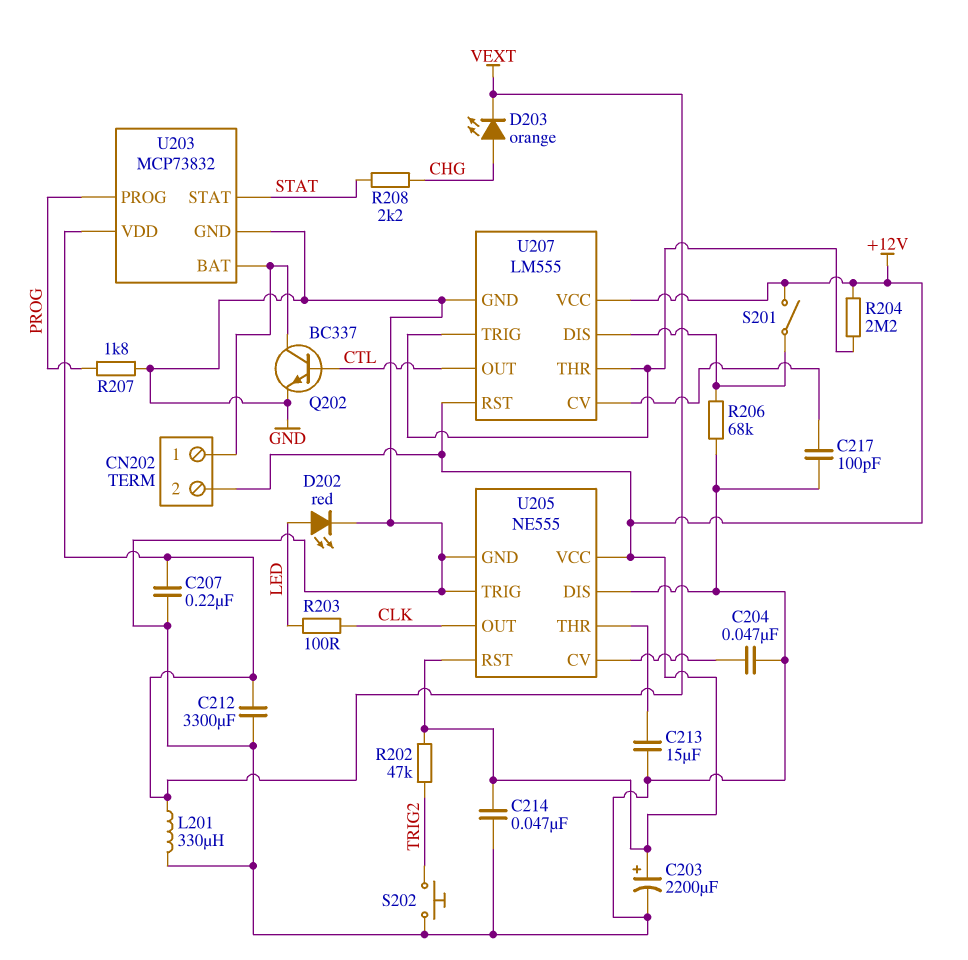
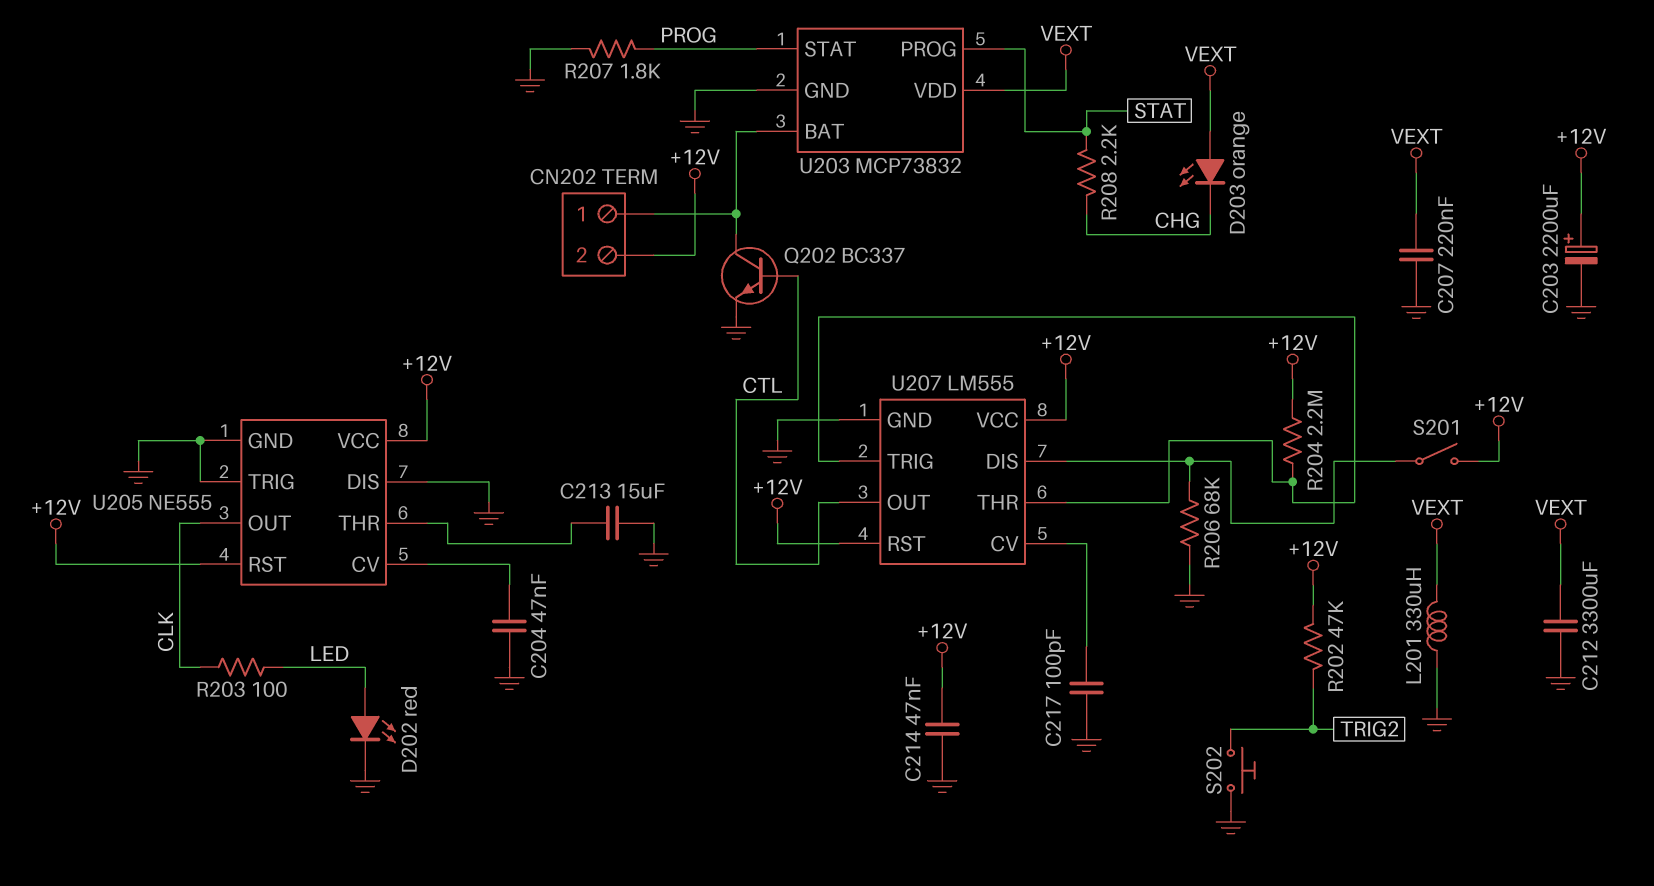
D203: LED orange (A CHG, K VEXT) -> LED orange (A VEXT, K CHG)
U203 pin PROG: PROG -> STAT
U203 pin STAT: STAT -> PROG

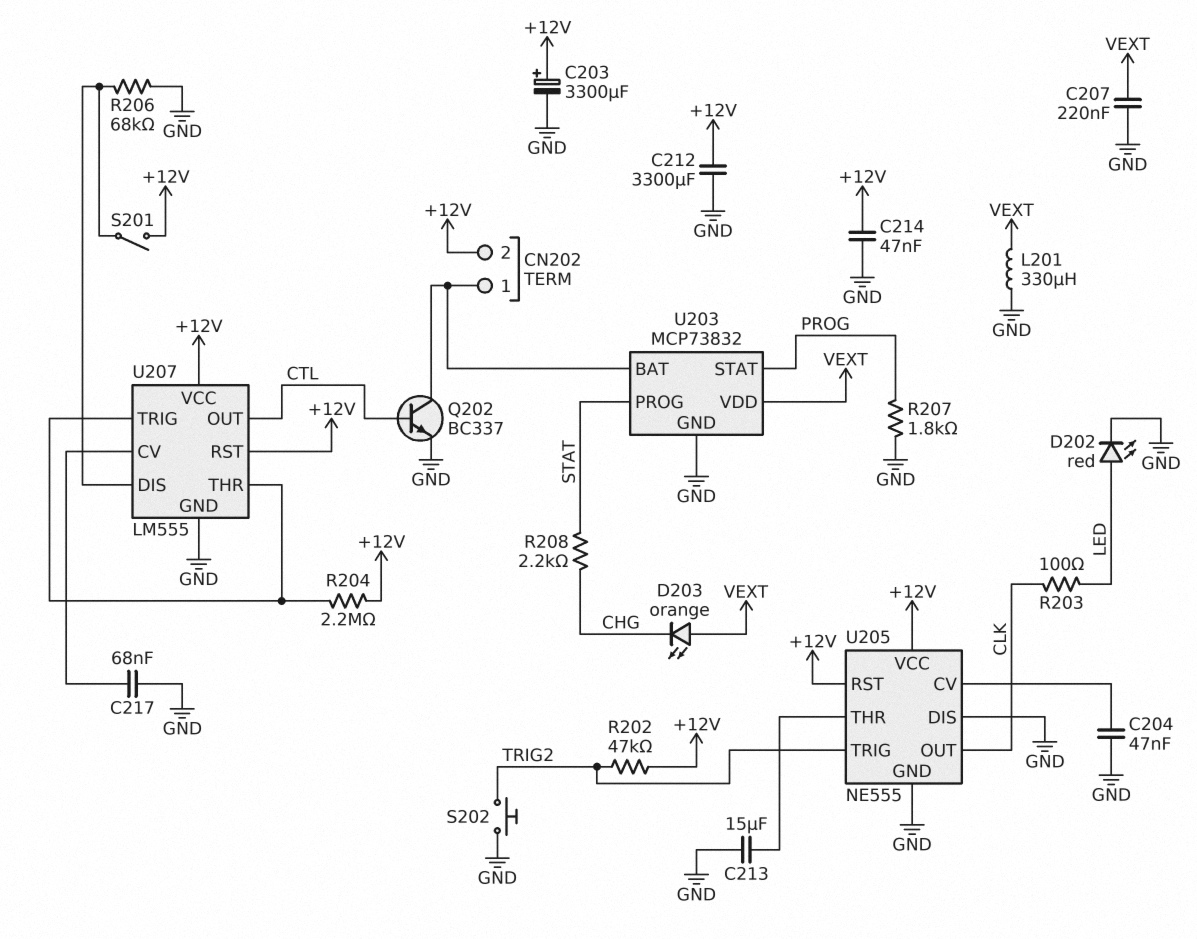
C203: 2200uF (plus +12V, minus GND) -> 3300uF (plus +12V, minus GND)
C212: 3300uF (GND, VEXT) -> 3300uF (+12V, GND)
C217: 100pF (GND, U207/CV) -> 68nF (GND, U207/CV)
U205 pin TRIG: GND -> TRIG2

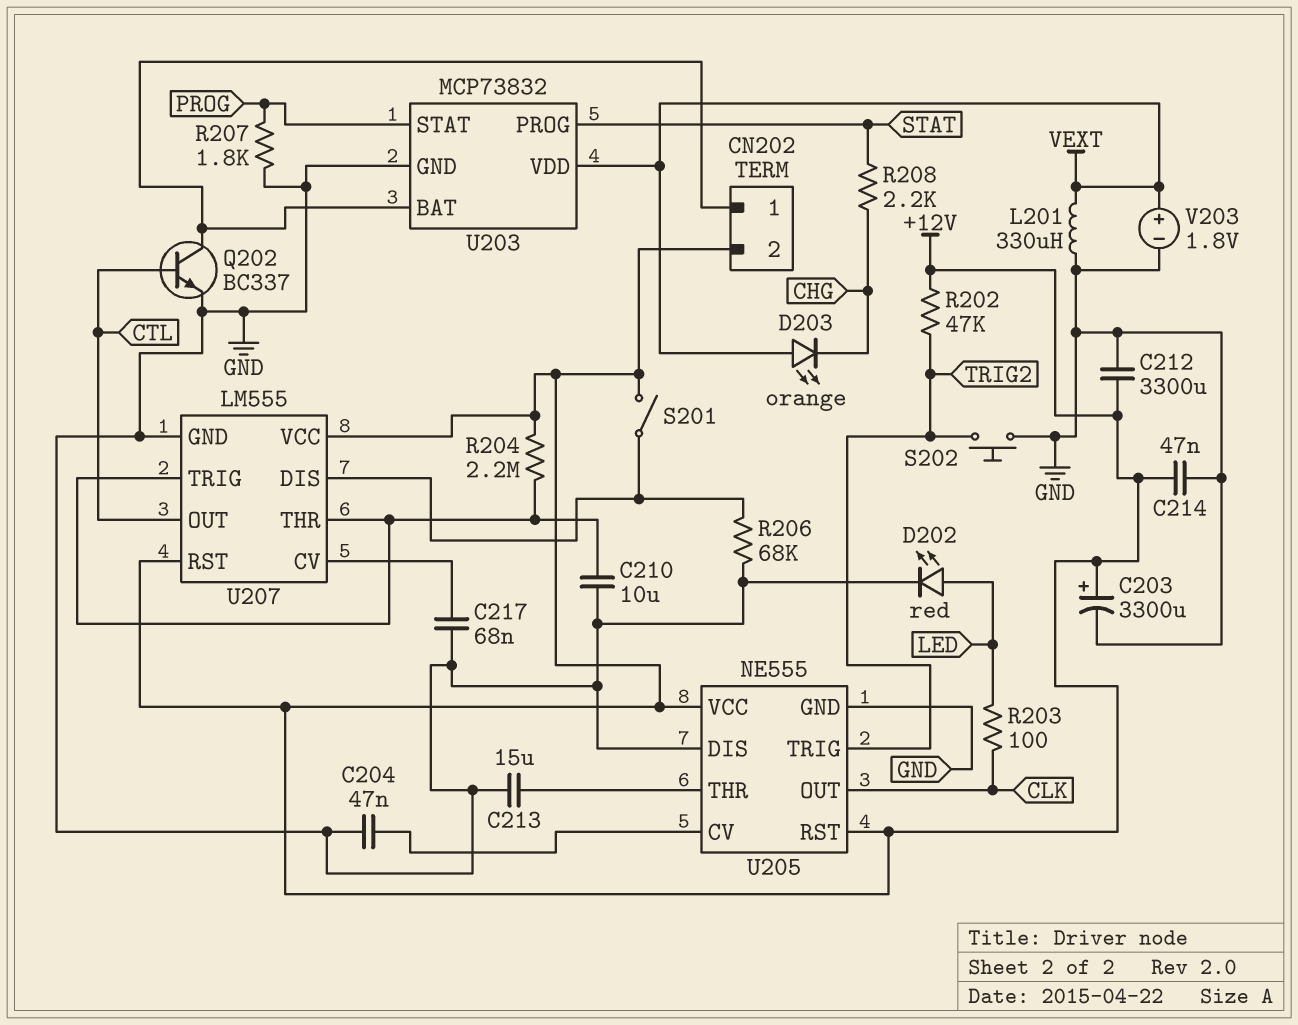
C207: 220nF (GND, VEXT) -> none
C210: none -> 10uF (GND, U207/THR)
V203: none -> 1.8V (plus VEXT, minus GND)

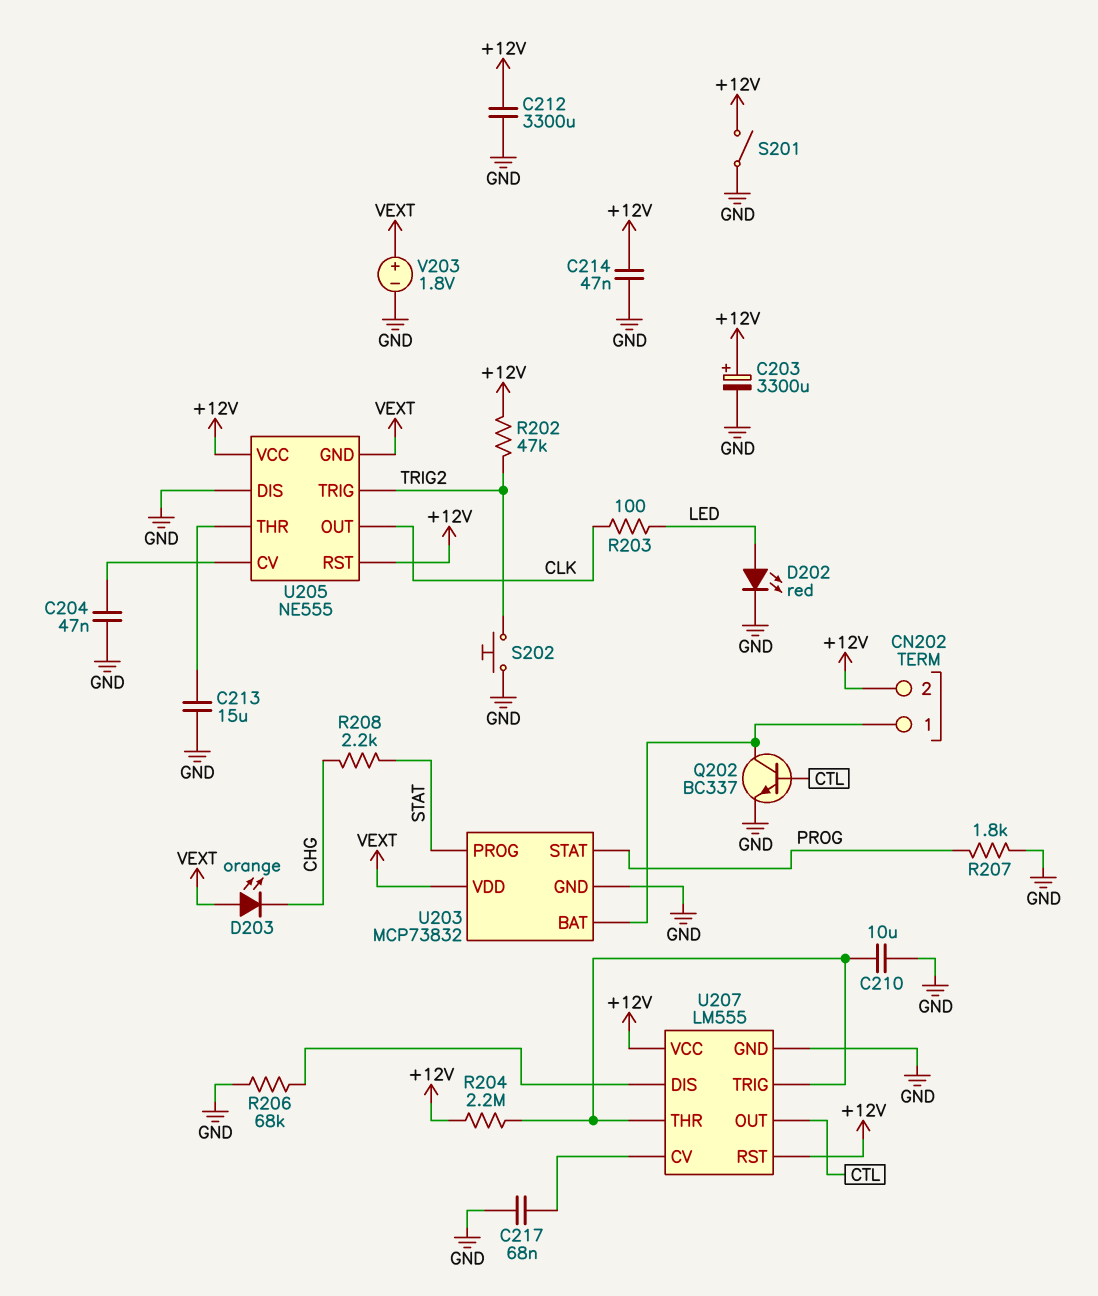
L201: 330uH (GND, VEXT) -> none
S201: switch (+12V, U207/DIS) -> switch (+12V, GND)
U205 pin GND: GND -> VEXT

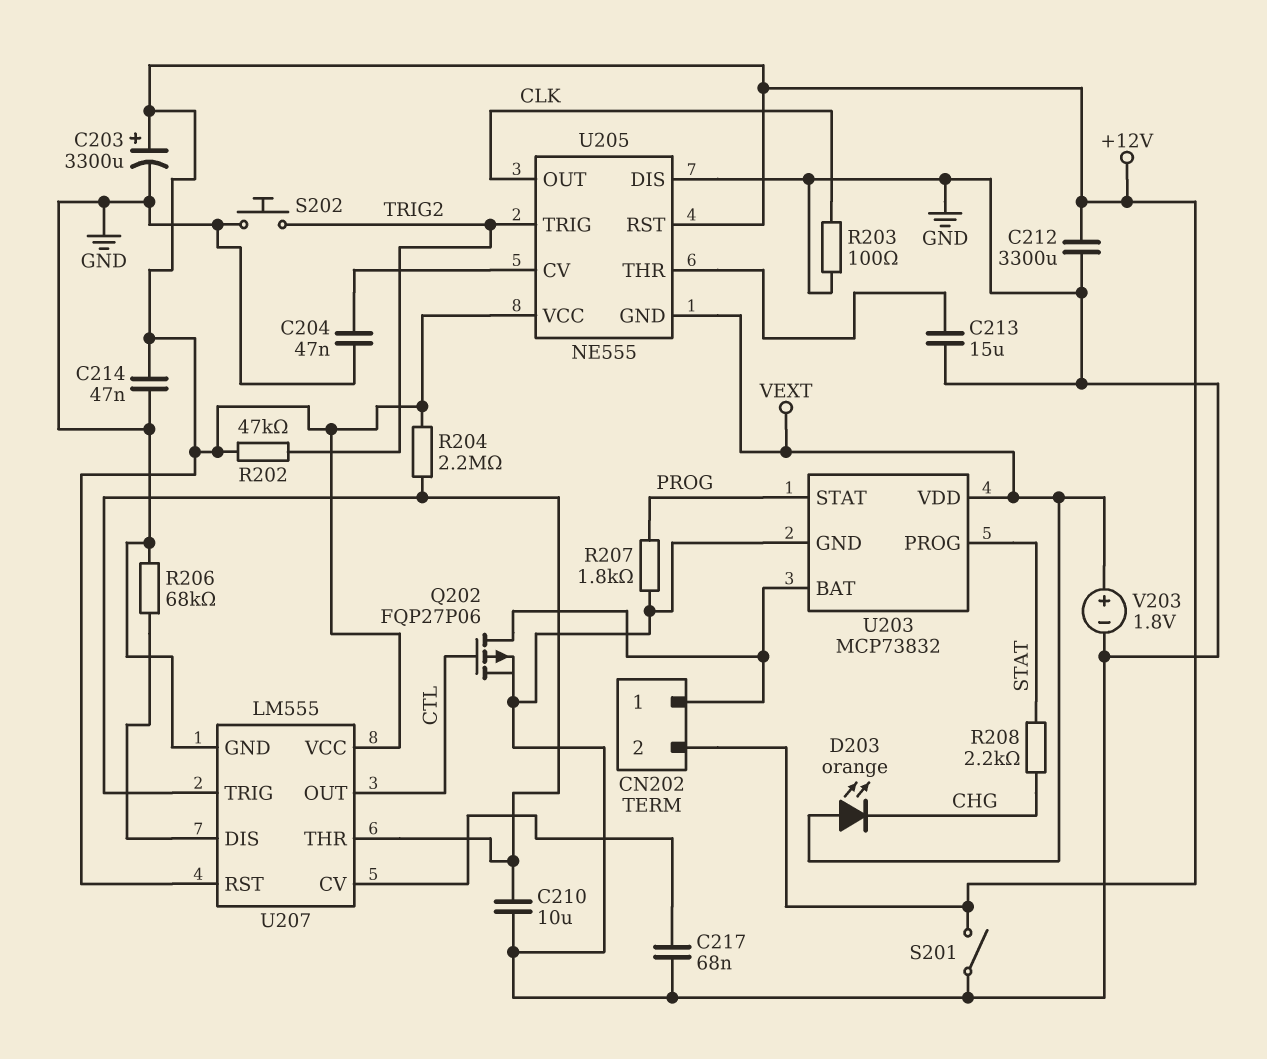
D202: LED red (A LED, K GND) -> none
Q202: NPN BC337 (B CTL, C CN202/1, E GND) -> PMOS FQP27P06 (G CTL, D CN202/1, S GND)
R203: 100 (CLK, LED) -> 100 (CLK, GND)

